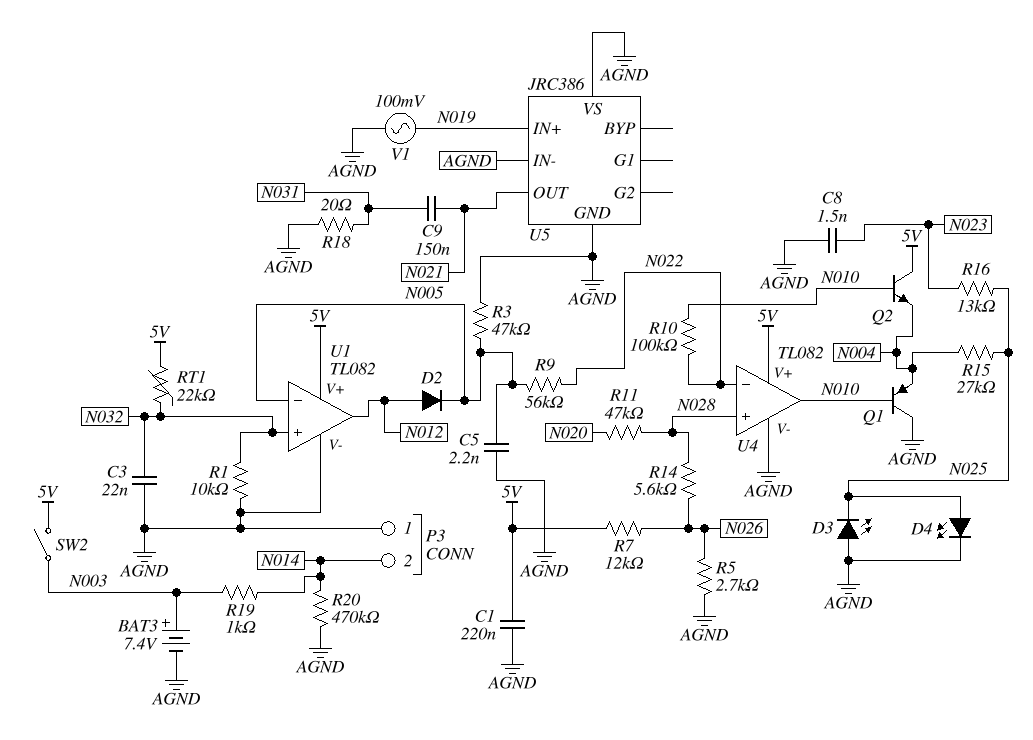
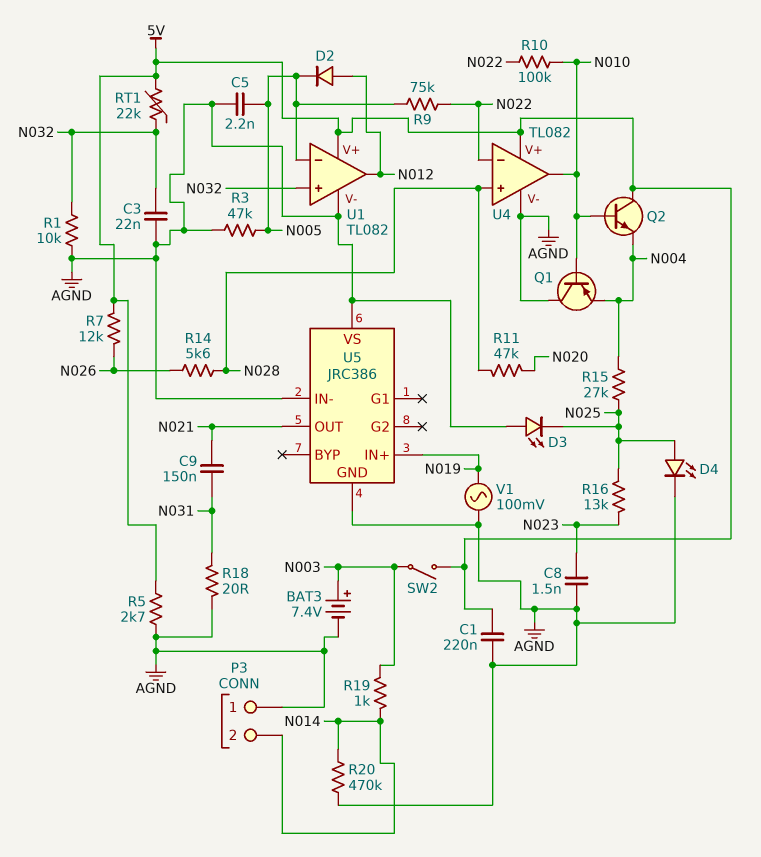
R5: 2.7k (AGND, N026) -> 2.7k (5V, AGND)
R9: 56k (N005, N022) -> 75k (N005, N022)

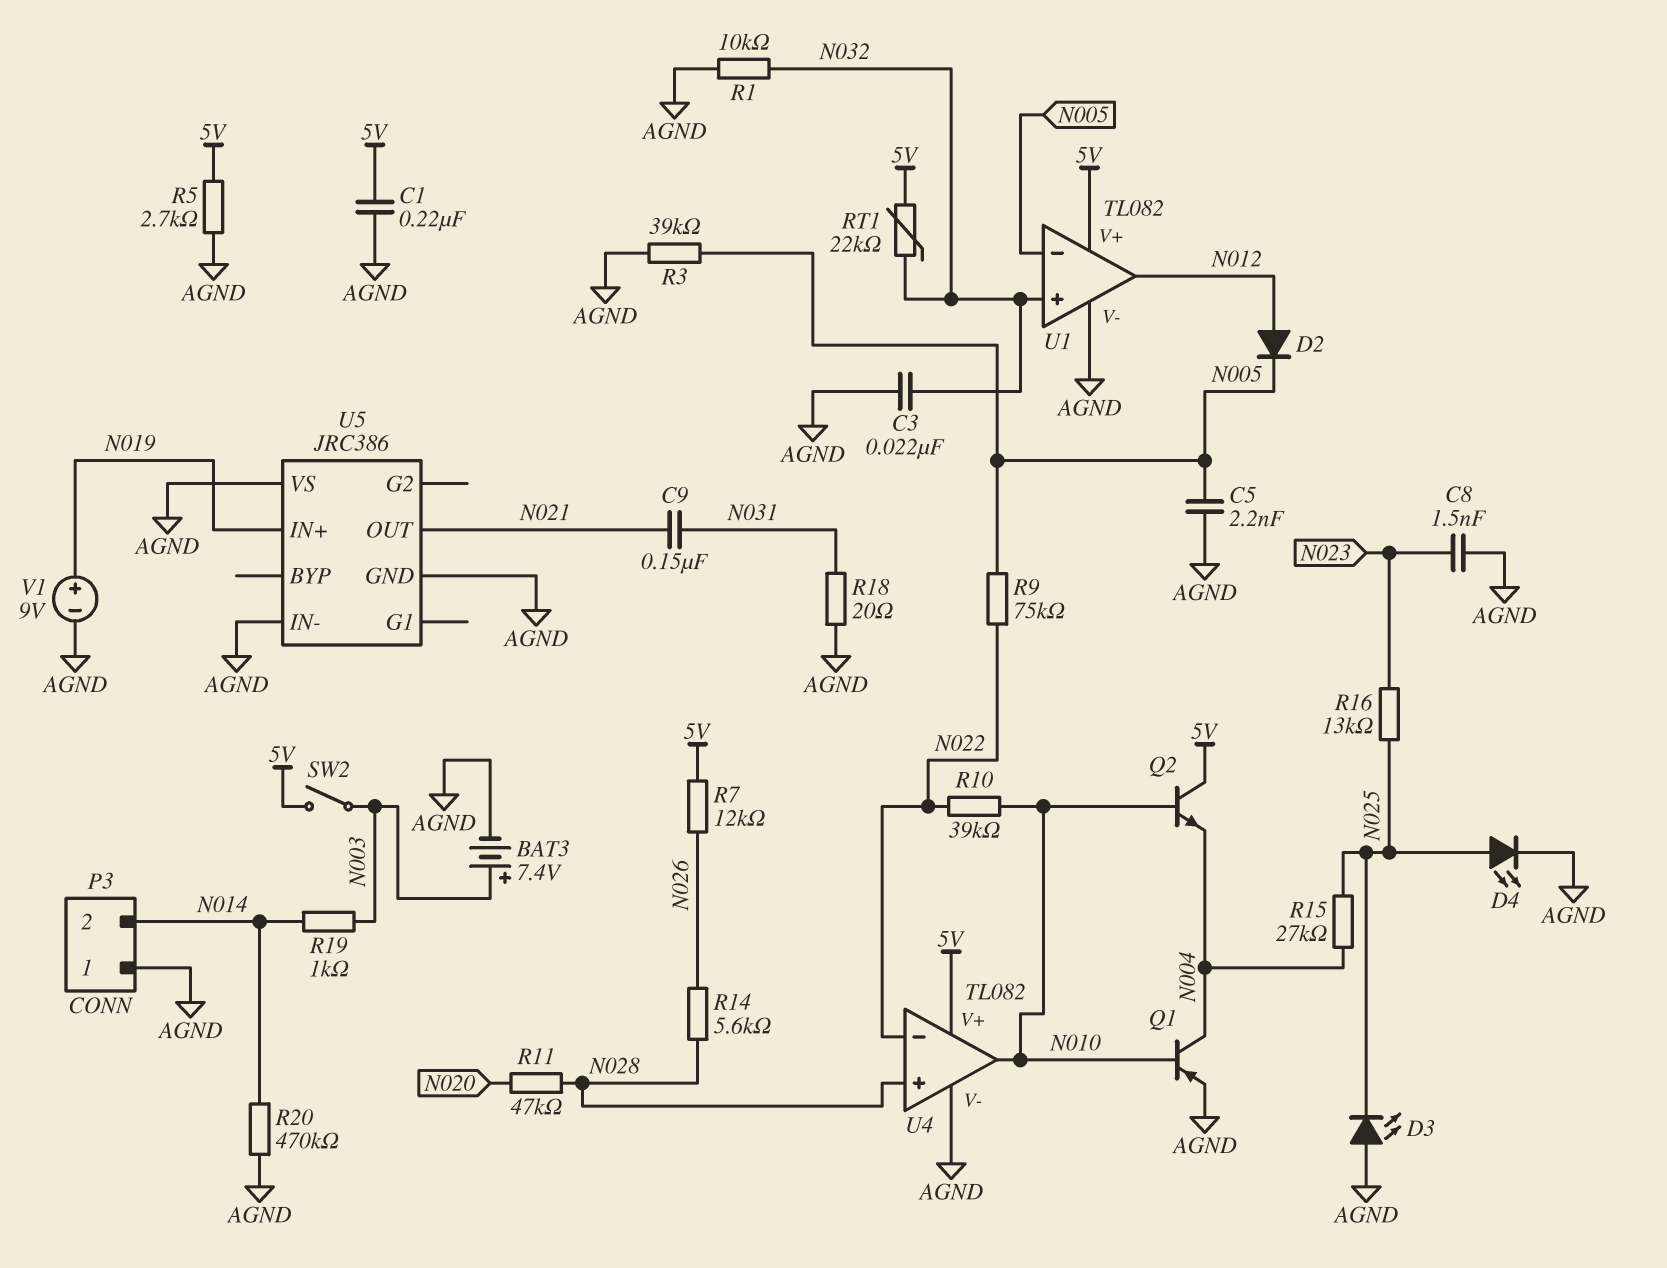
Q1: PNP (B N010, C AGND, E N004) -> PNP (B N010, C N004, E AGND)
R3: 47k (AGND, N005) -> 39k (AGND, N005)
R10: 100k (N010, N022) -> 39k (N010, N022)
V1: AC 100mV (AGND, N019) -> 9V (plus N019, minus AGND)

